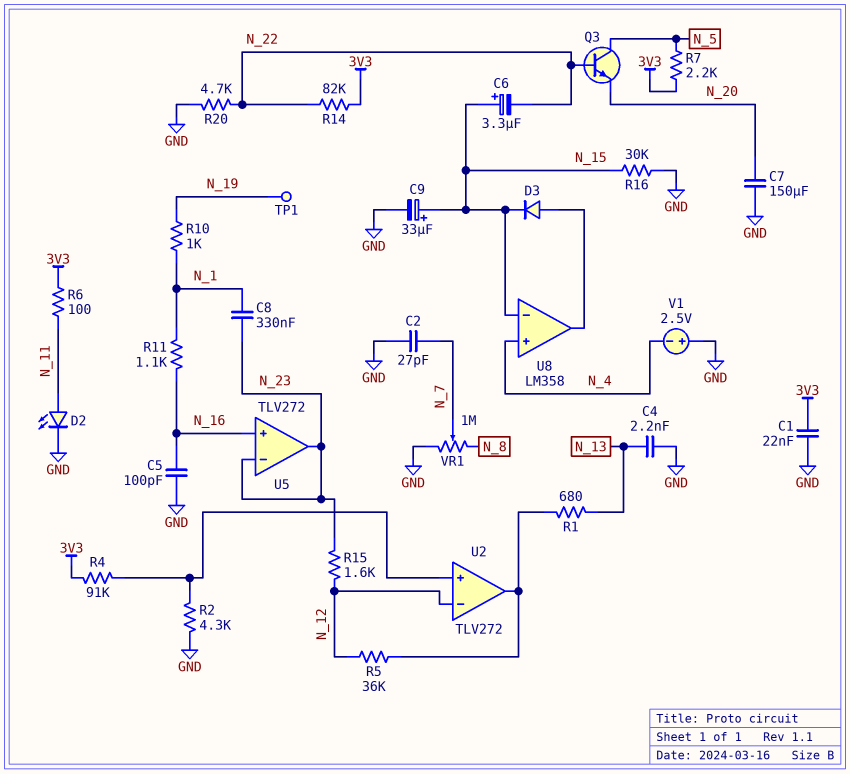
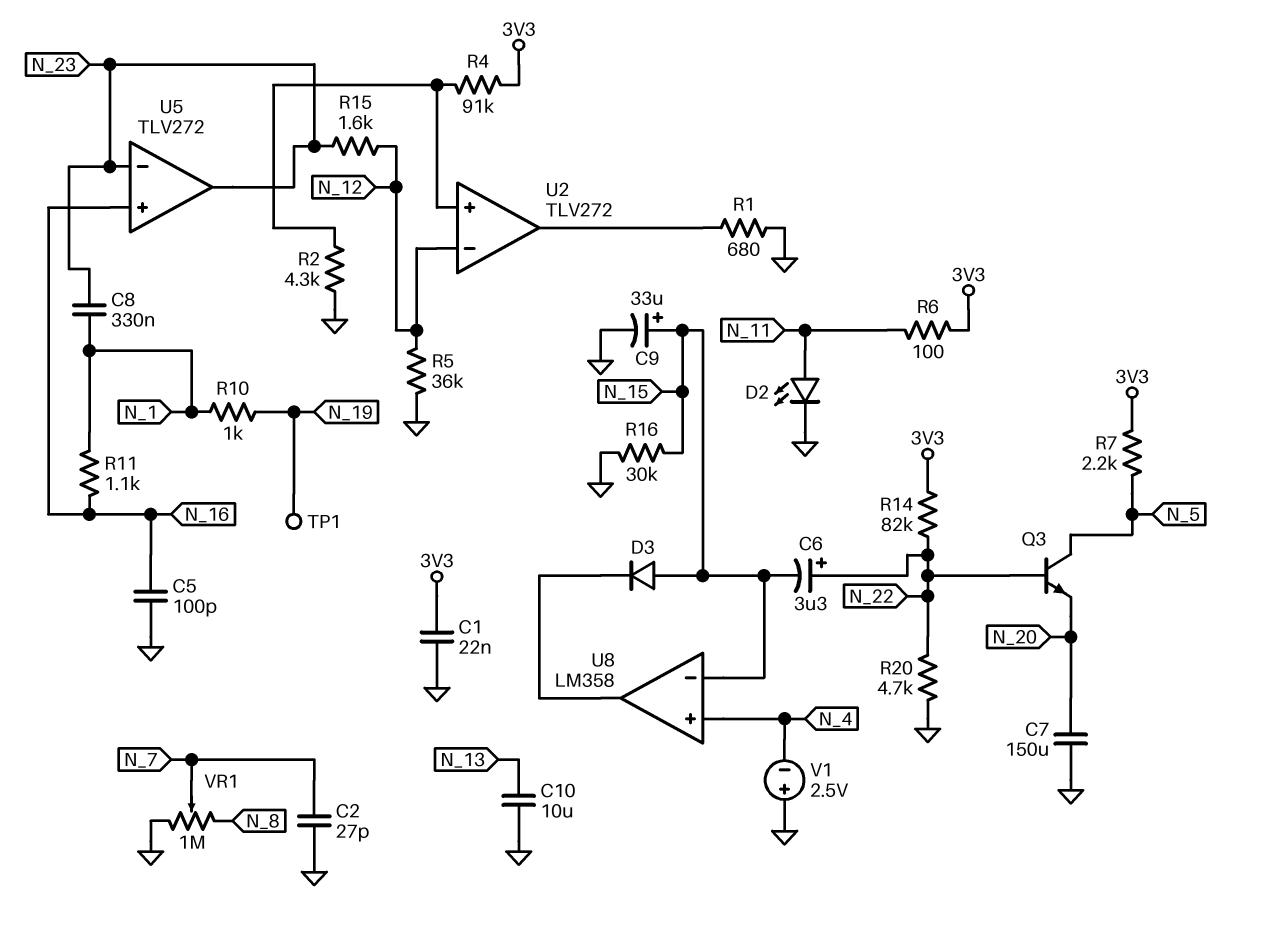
C4: 2.2nF (GND, N_13) -> none
C6: 3.3uF (plus N_15, minus N_22) -> 3.3uF (plus N_22, minus N_15)
C10: none -> 10uF (GND, N_13)
D3: diode (A U8/out, K N_15) -> diode (A N_15, K U8/out)
R1: 680 (N_13, U2/out) -> 680 (GND, U2/out)
R5: 36k (N_12, U2/out) -> 36k (GND, N_12)

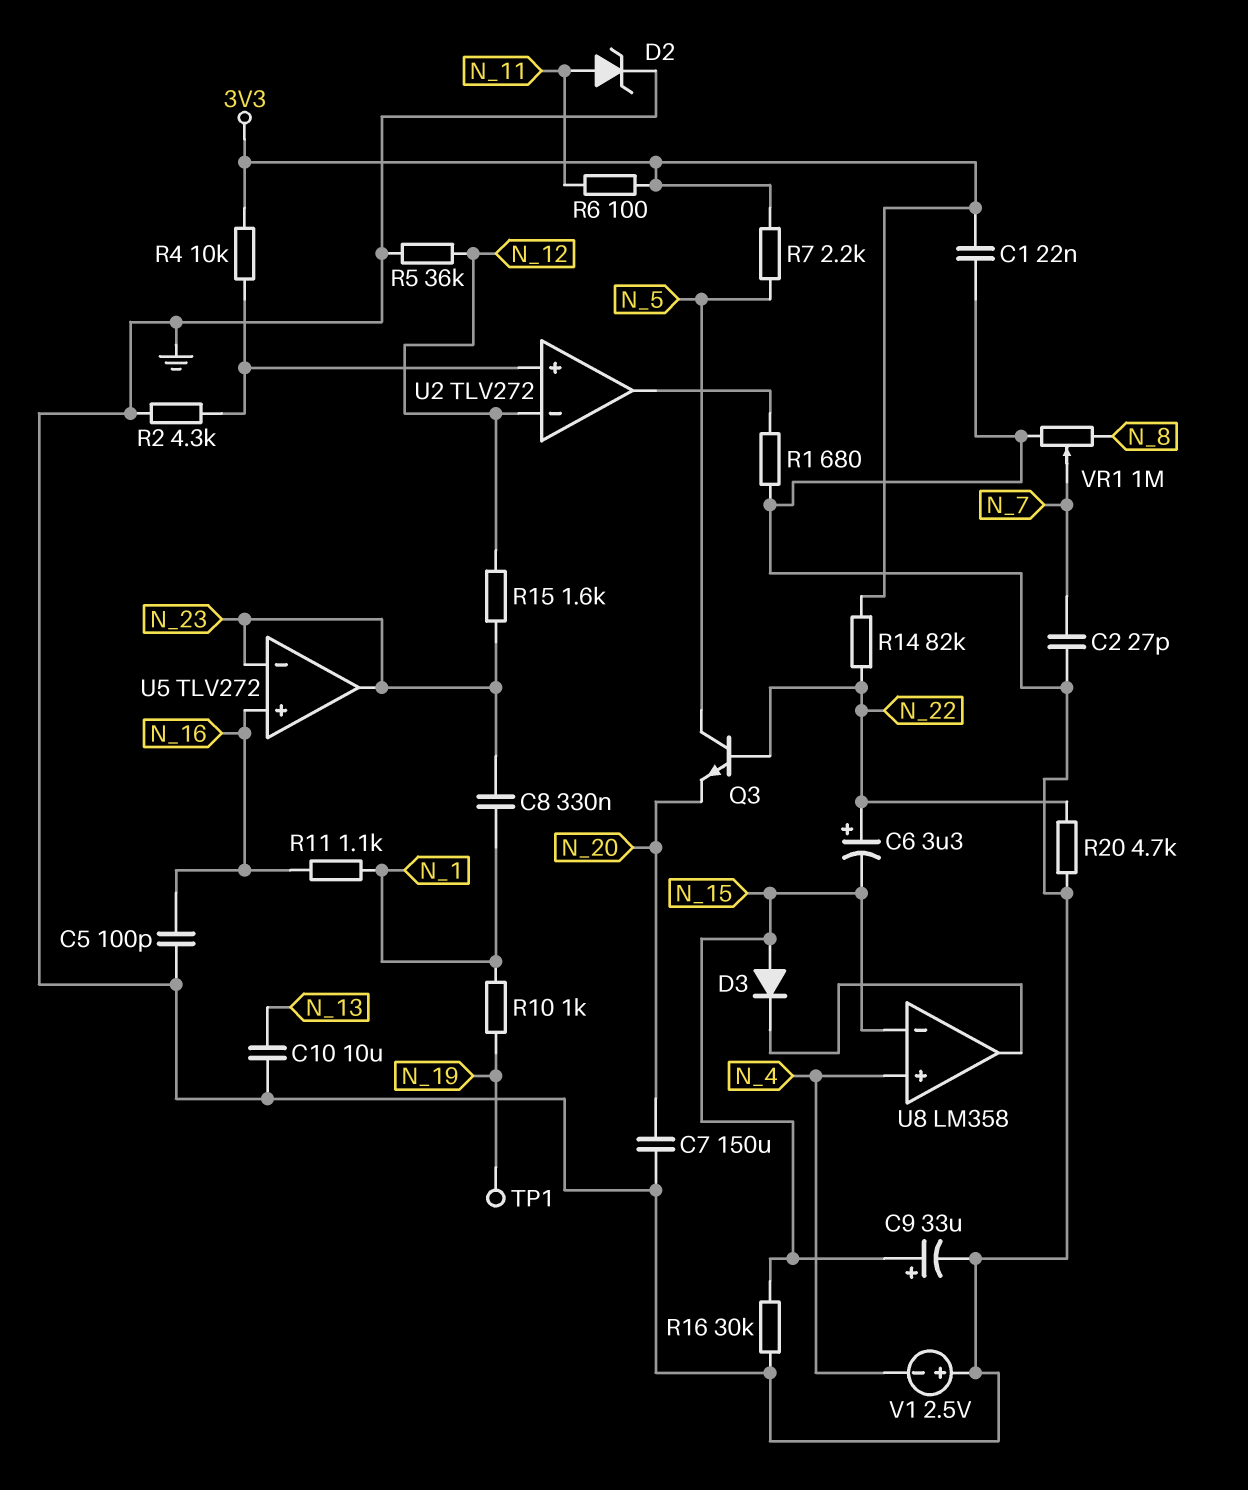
D2: LED (A N_11, K GND) -> zener (A N_11, K GND)
R4: 91k (3V3, U2/in+) -> 10k (3V3, U2/in+)

